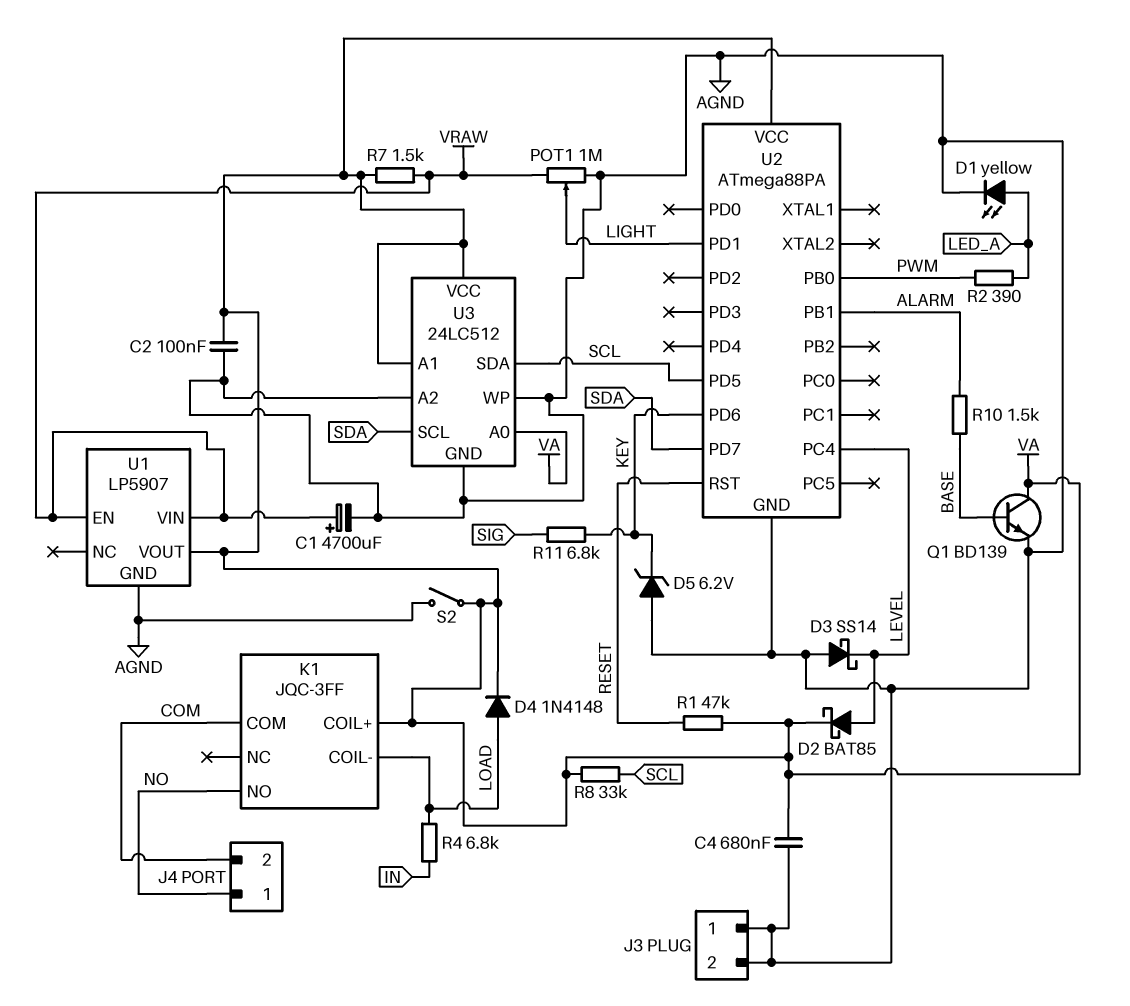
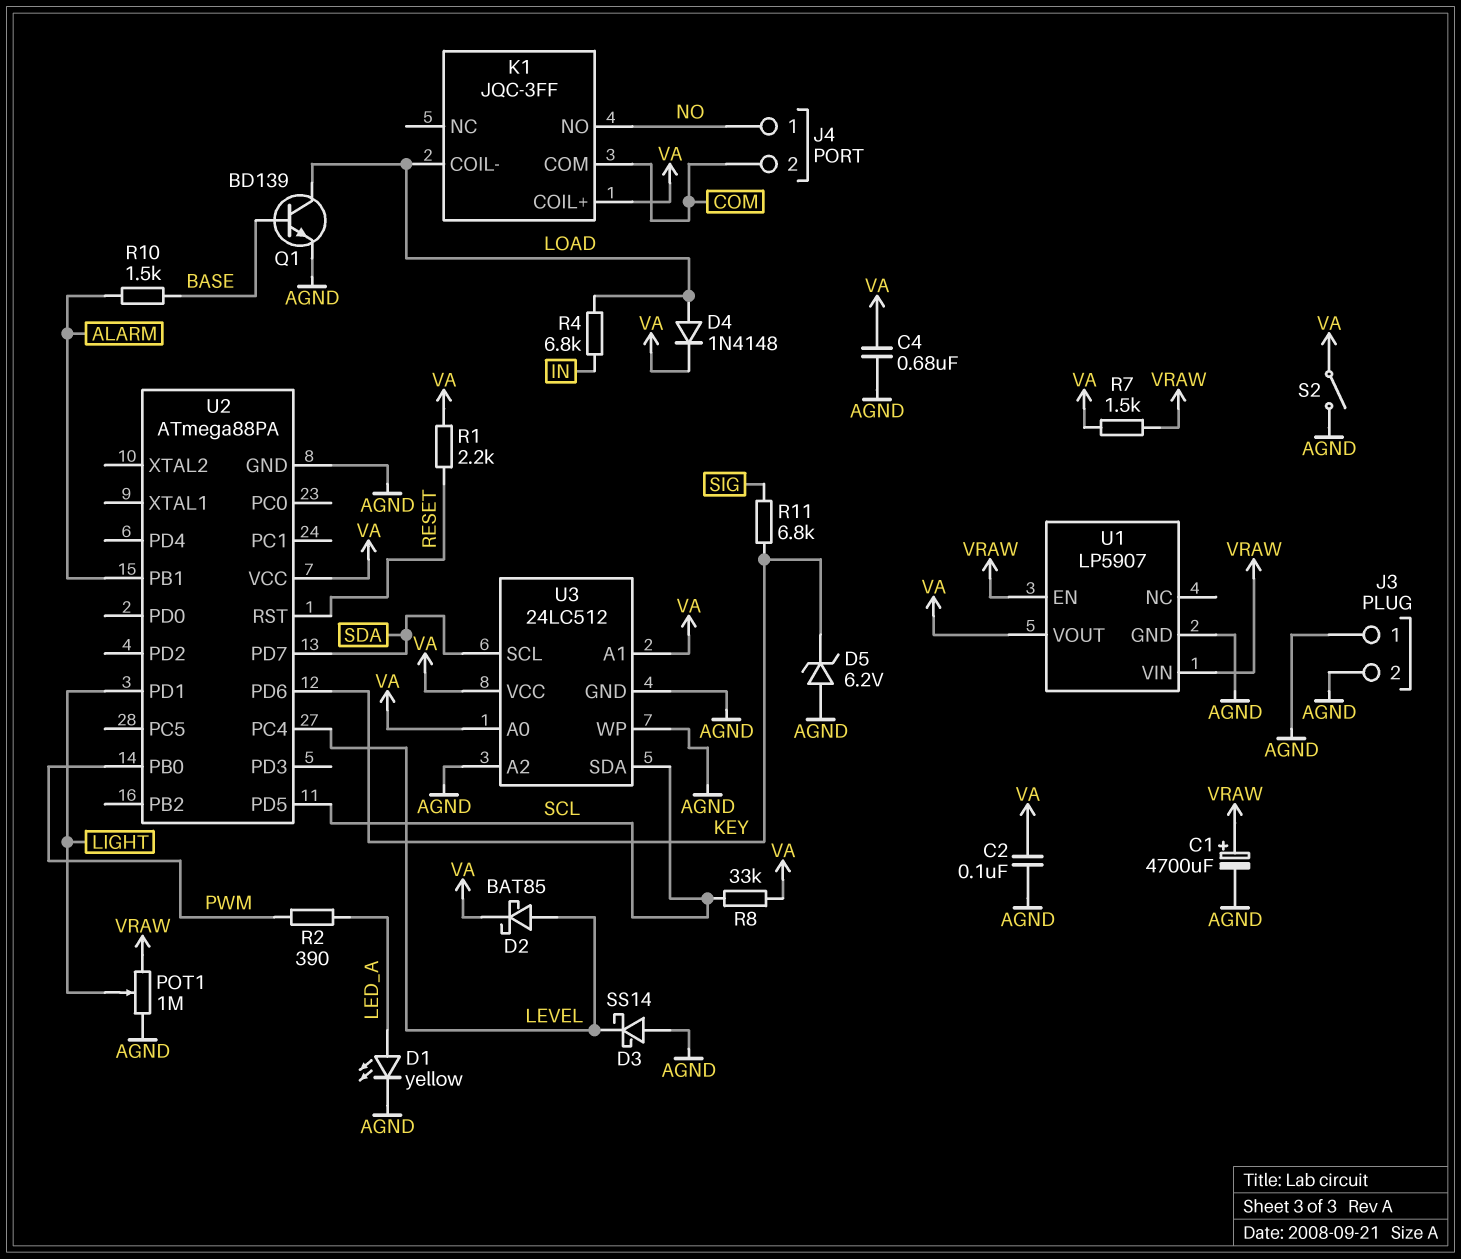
Q1: NPN BD139 (B BASE, C VA, E AGND) -> NPN BD139 (B BASE, C LOAD, E AGND)
R1: 47k (RESET, VA) -> 2.2k (RESET, VA)

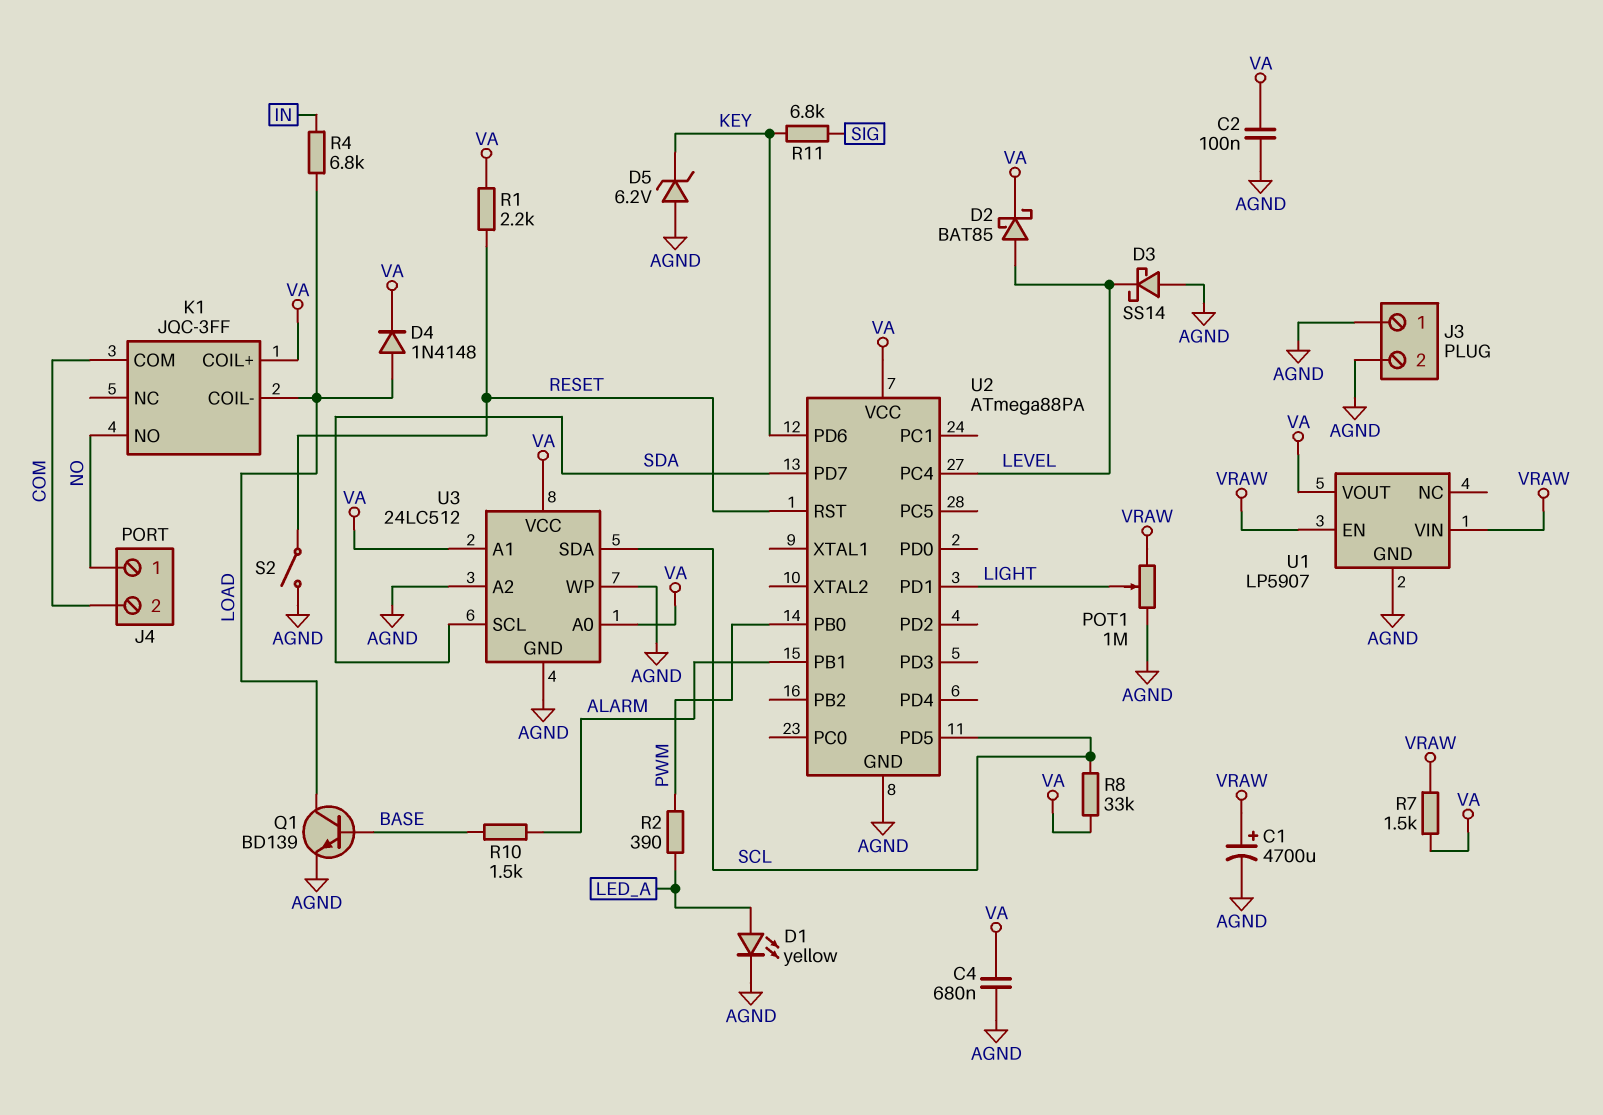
S2: switch (AGND, VA) -> switch (AGND, RESET)

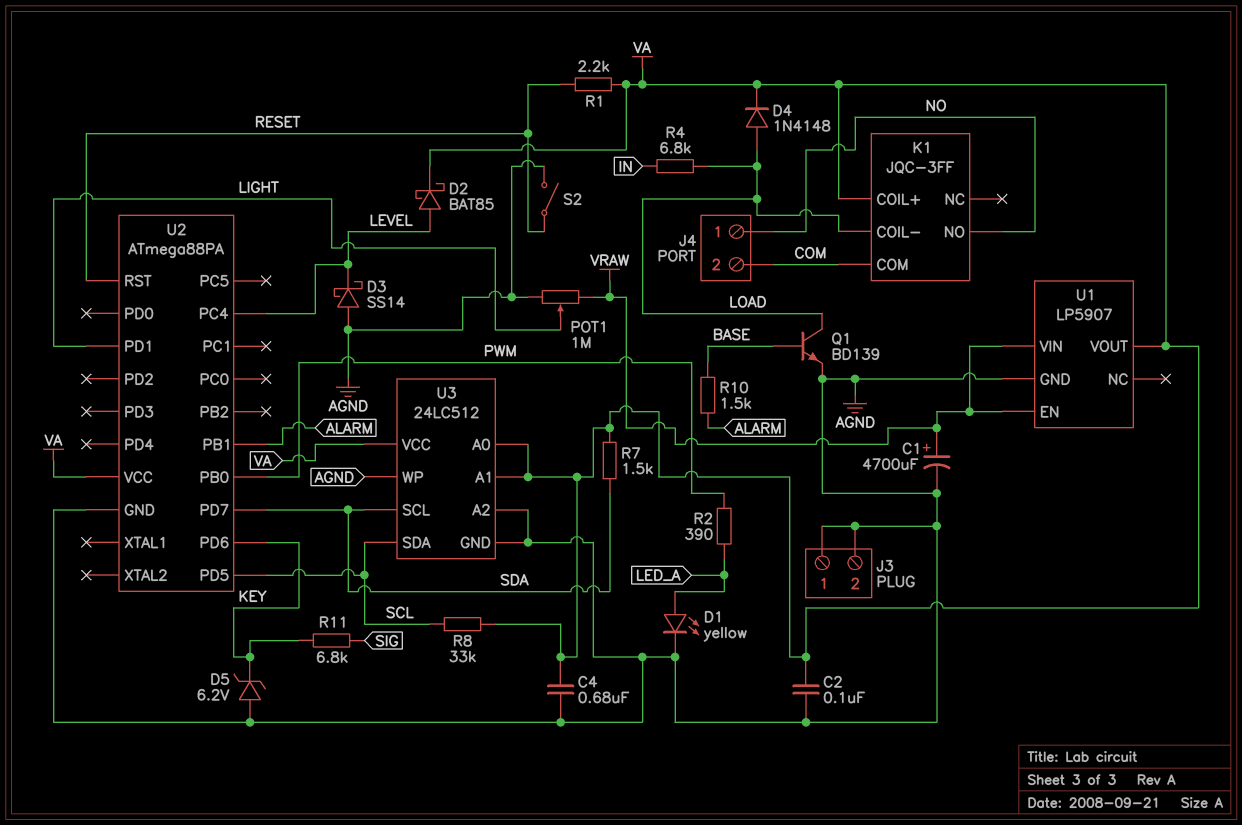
R7: 1.5k (VA, VRAW) -> 1.5k (SDA, VA)

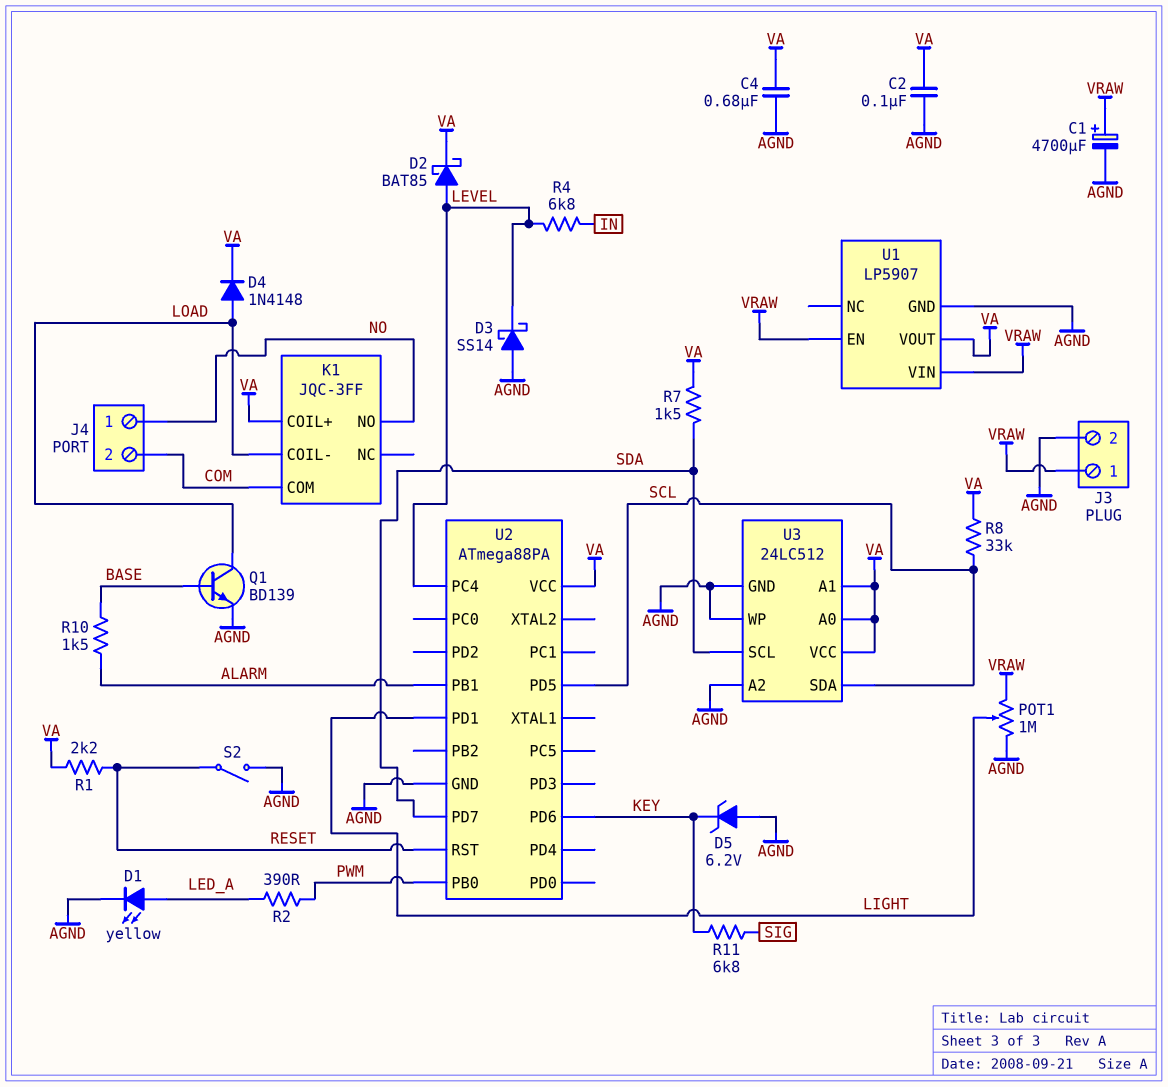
J3 pin 1: AGND -> VRAW
R4: 6.8k (IN, LOAD) -> 6.8k (IN, LEVEL)

